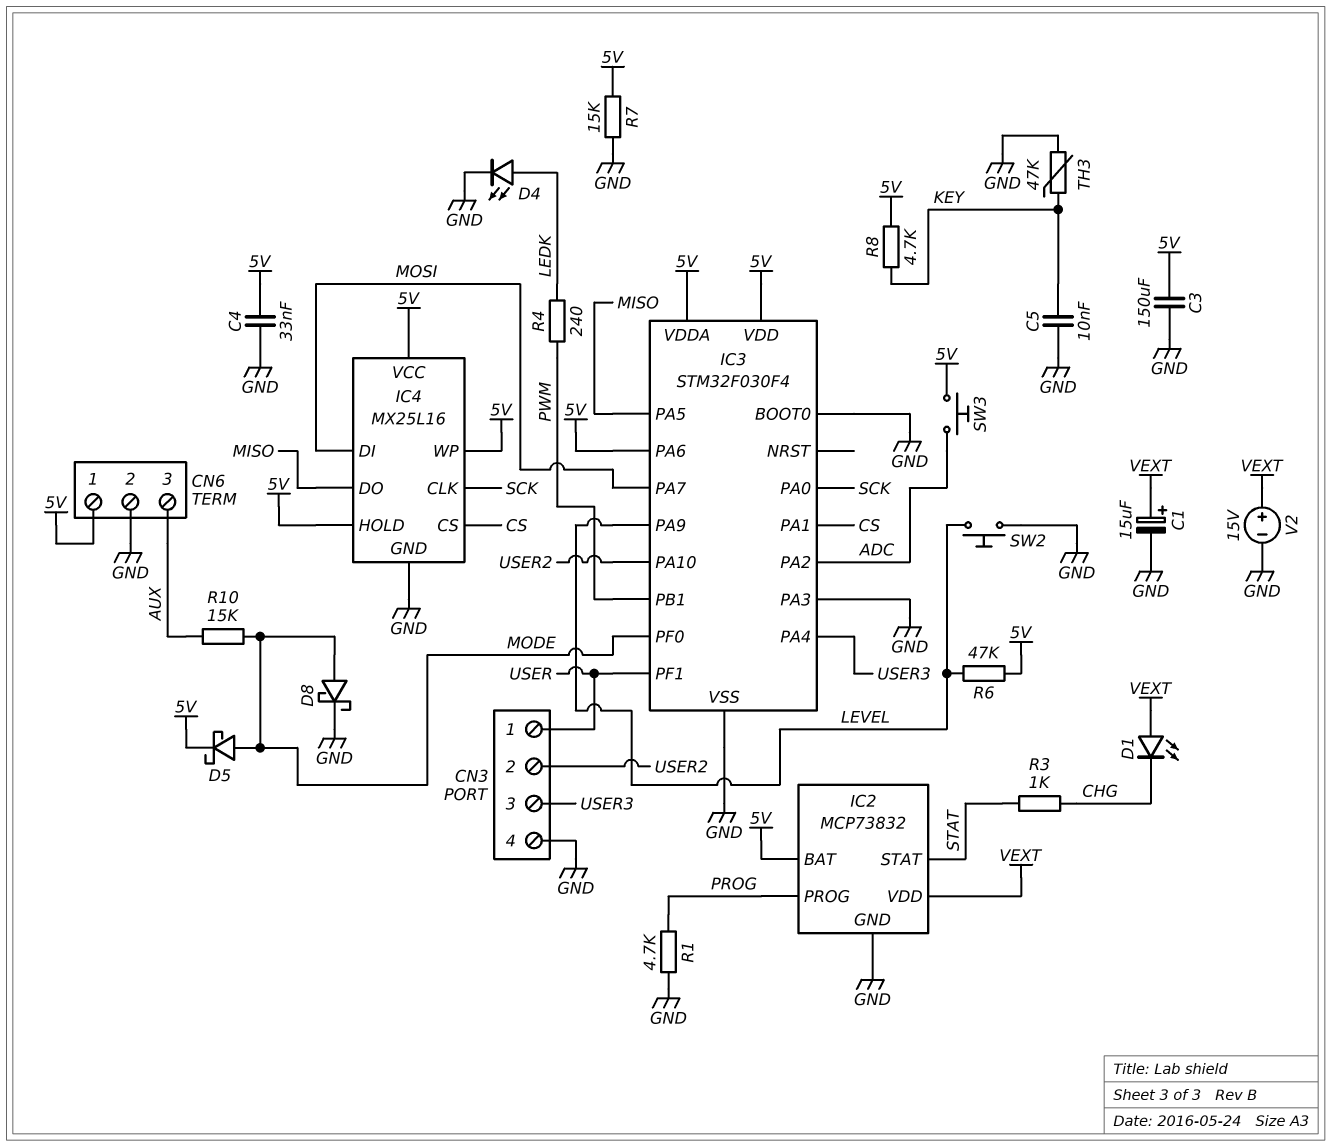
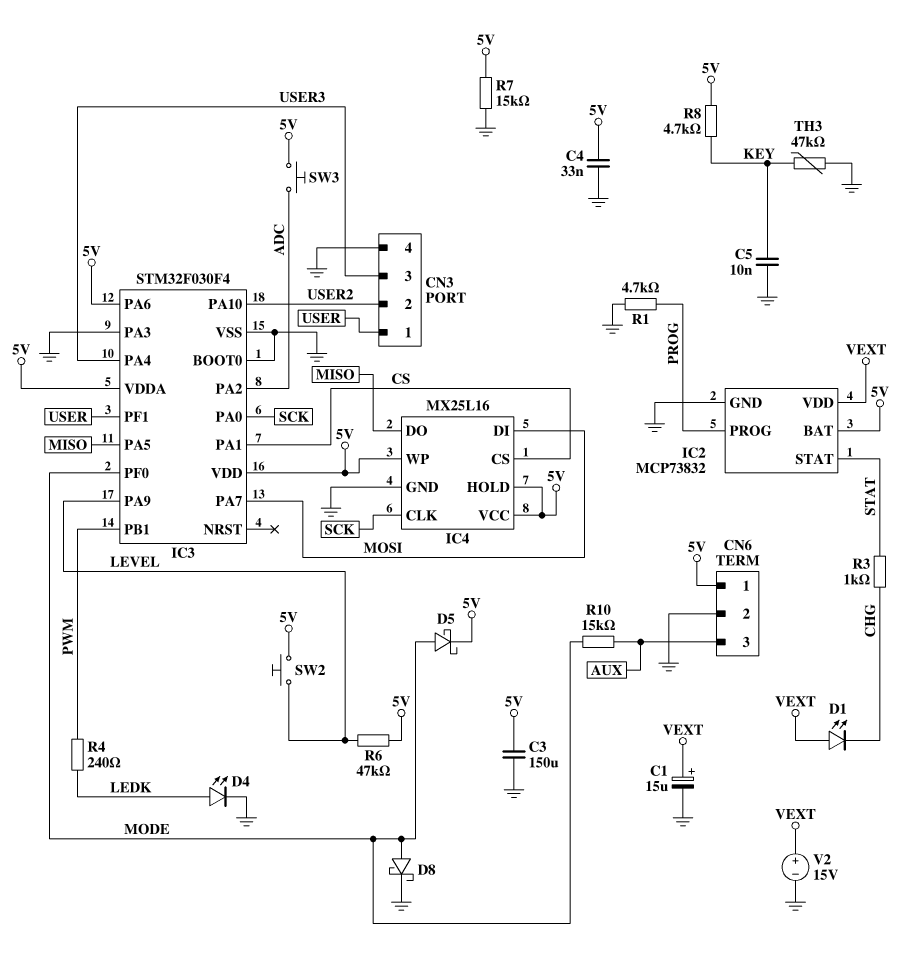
SW2: button (GND, LEVEL) -> button (5V, LEVEL)

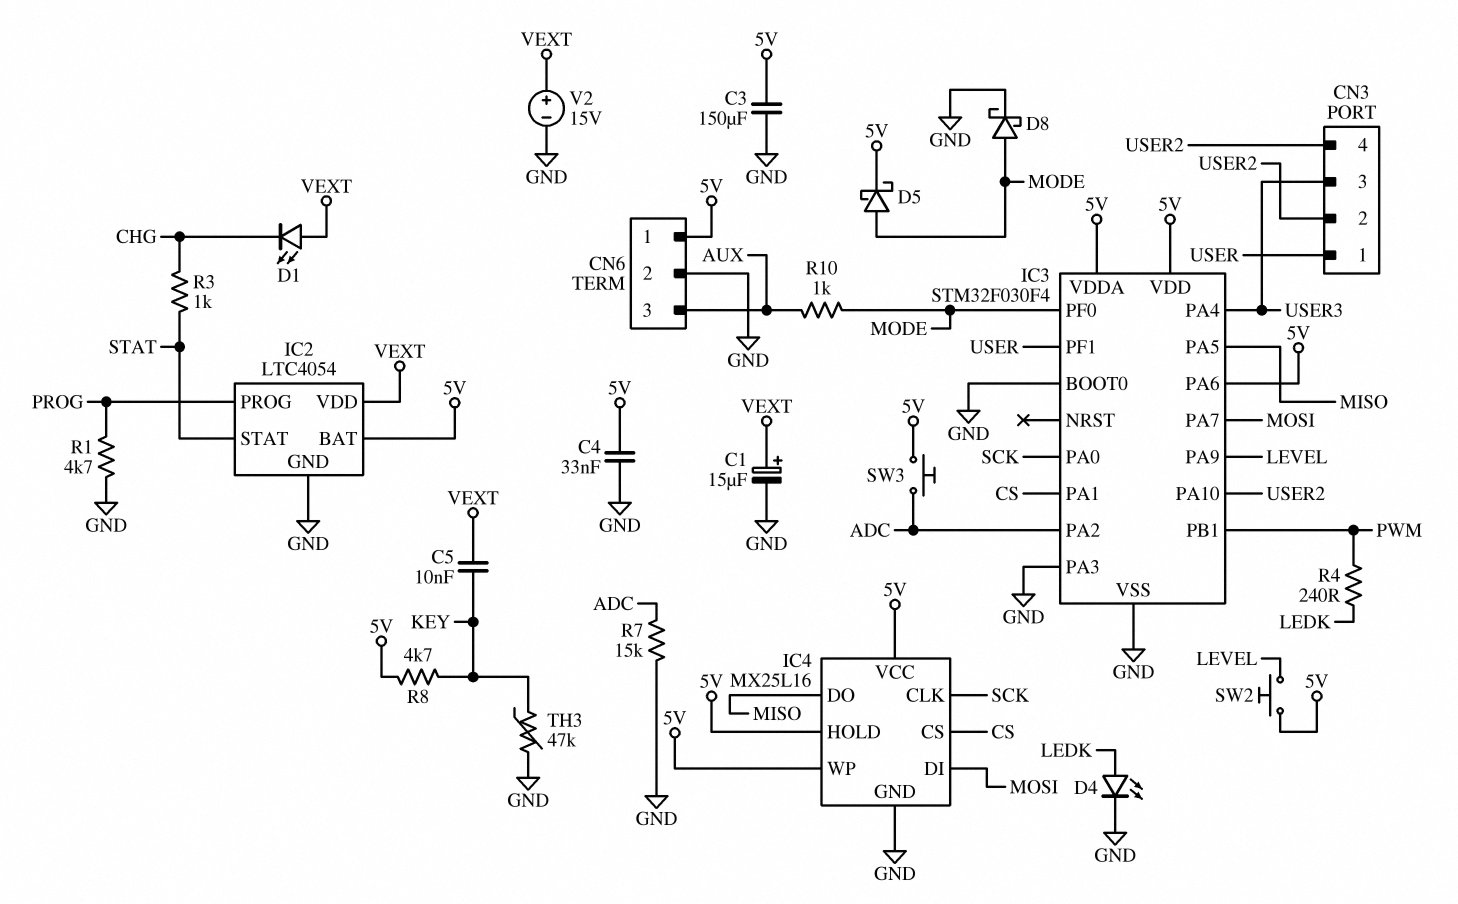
C5: 10nF (GND, KEY) -> 10nF (KEY, VEXT)
CN3 pin 4: GND -> USER2
IC2: MCP73832 -> LTC4054
R6: 47k (5V, LEVEL) -> none
R7: 15k (5V, GND) -> 15k (ADC, GND)
R10: 15k (AUX, MODE) -> 1k (AUX, MODE)

